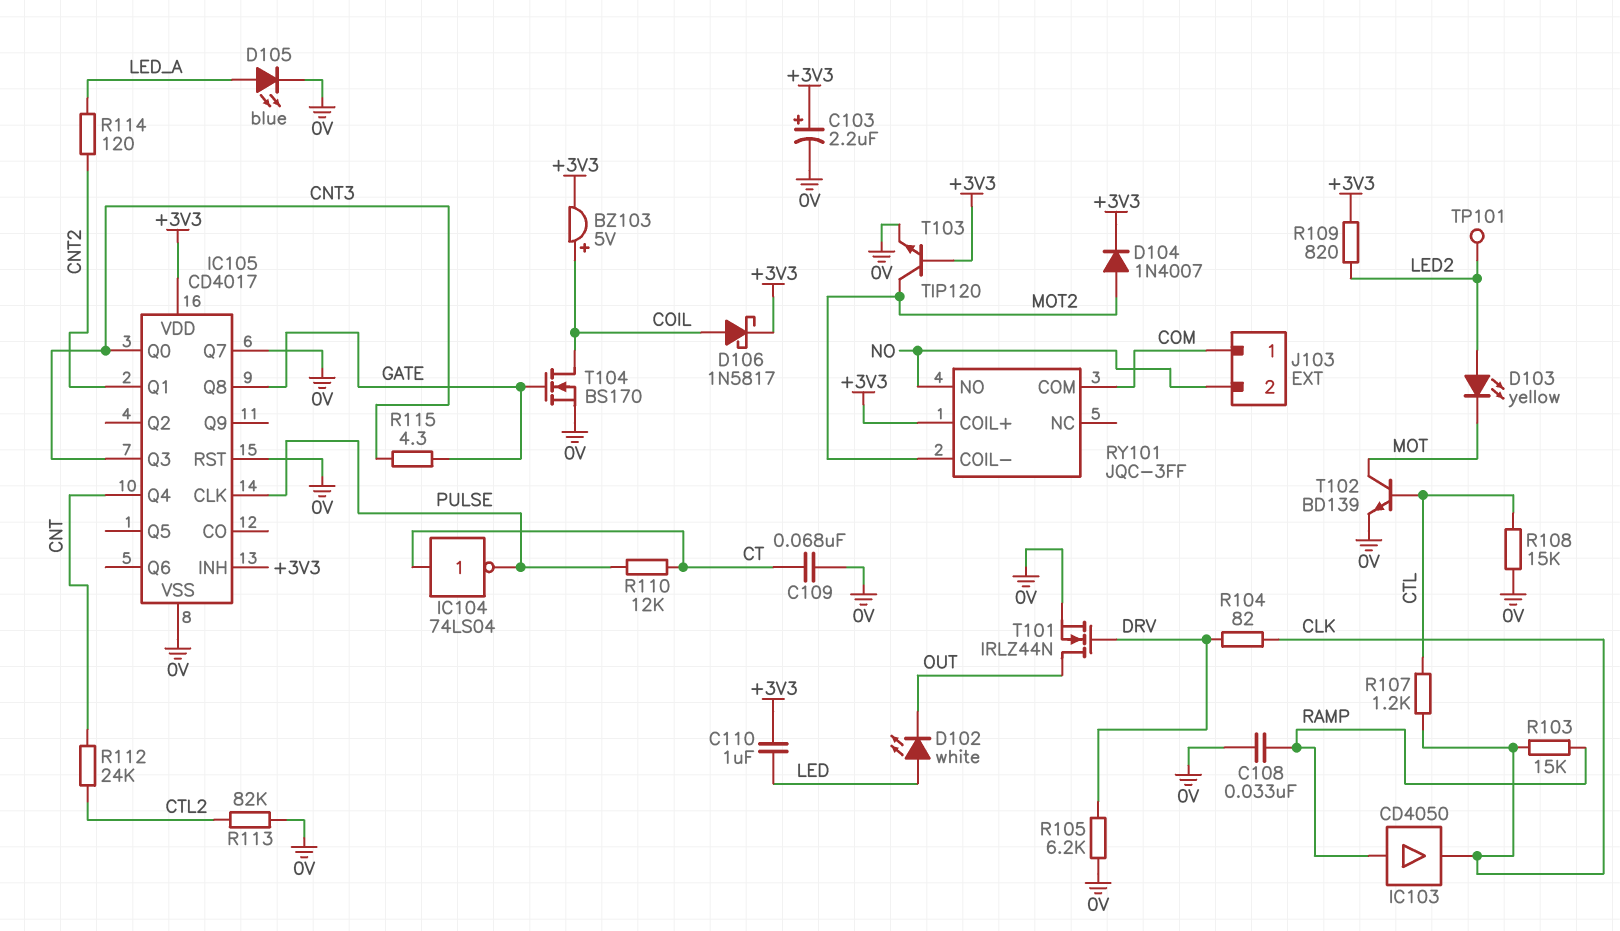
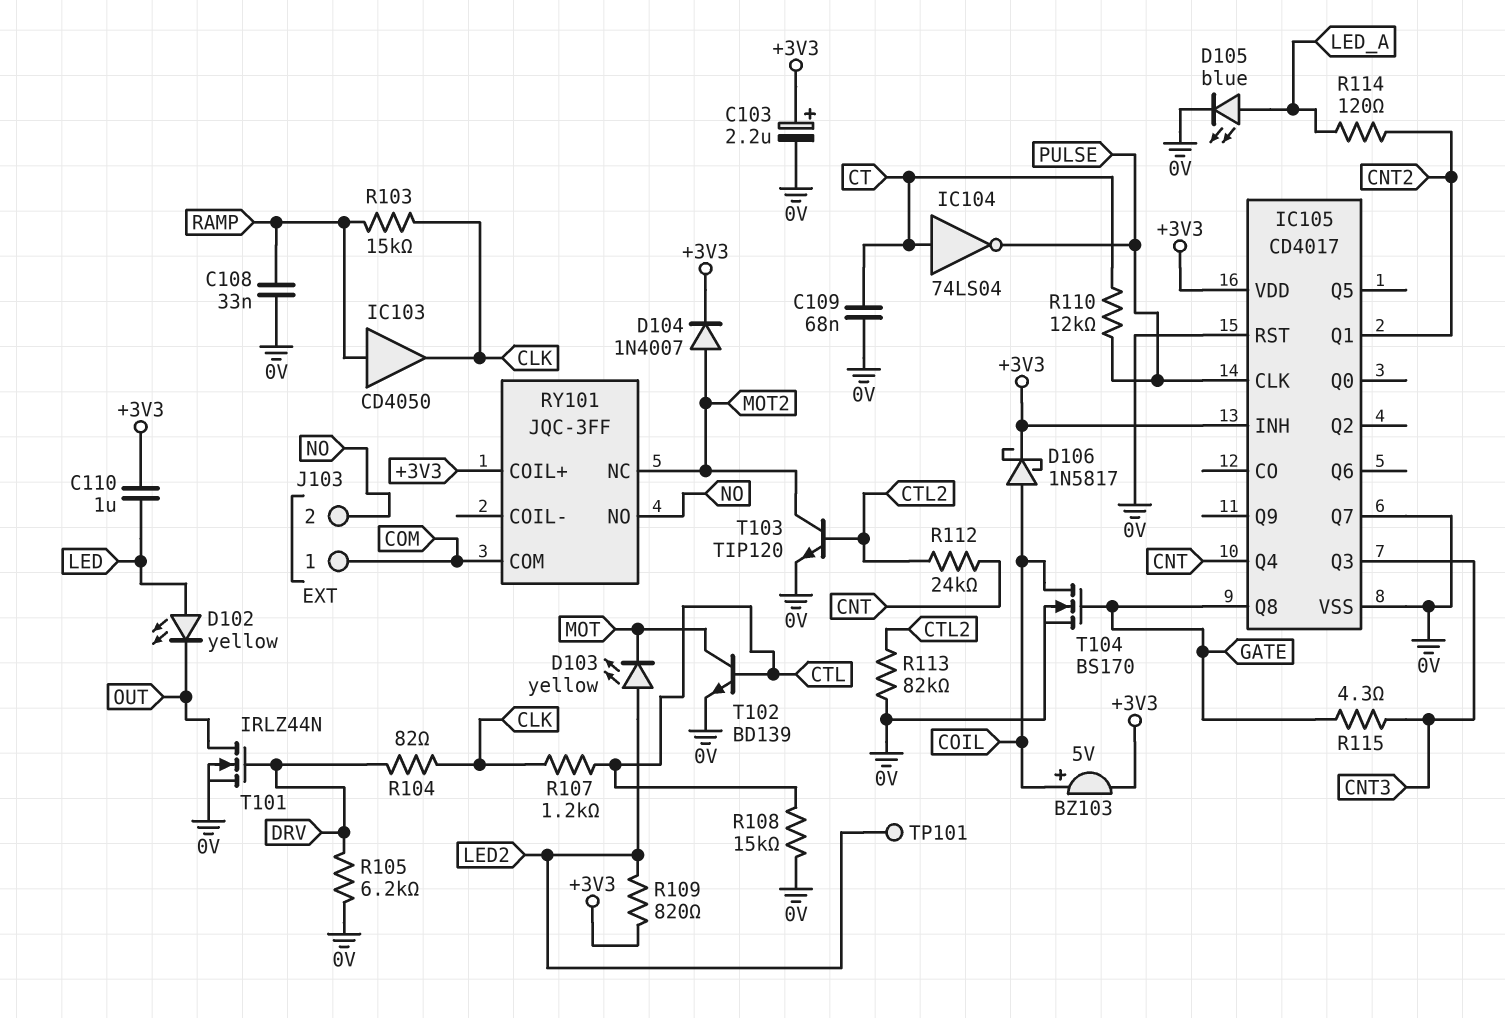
D102: LED white (A LED, K OUT) -> LED yellow (A LED, K OUT)
IC105 pin Q0: CNT3 -> none
RY101 pin COIL-: MOT2 -> none
RY101 pin NC: none -> MOT2
T103: NPN TIP120 (B +3V3, C MOT2, E 0V) -> NPN TIP120 (B CTL2, C MOT2, E 0V)

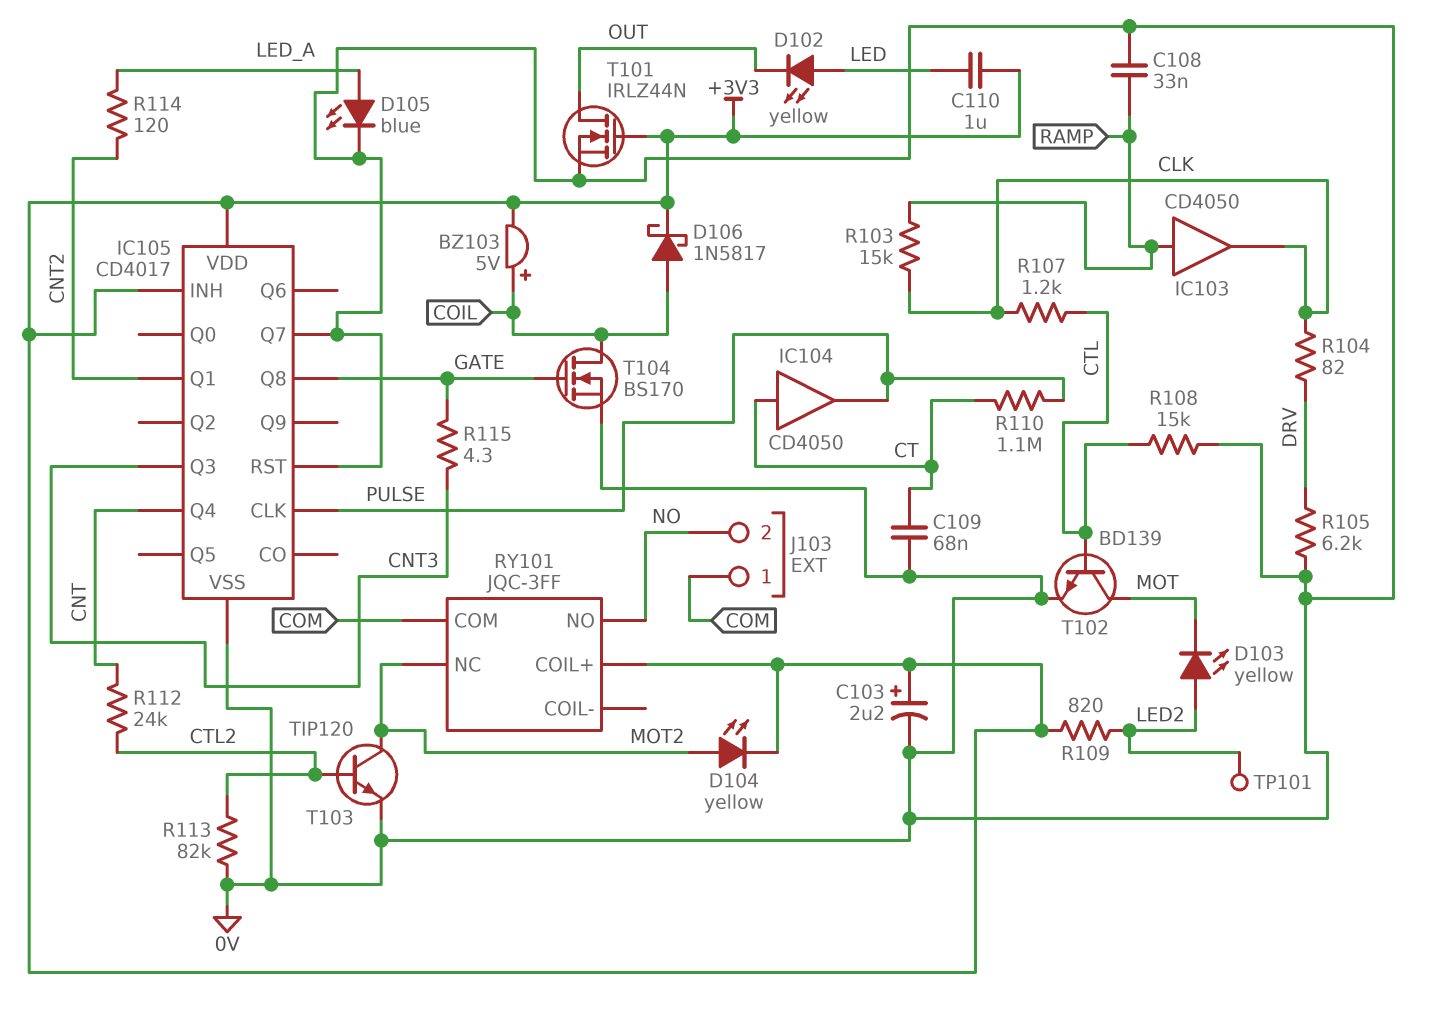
D104: diode 1N4007 (A MOT2, K +3V3) -> LED yellow (A MOT2, K +3V3)
IC104: NOT 74LS04 (in CT, out PULSE) -> buffer CD4050 (in CT, out PULSE)
R110: 12k (CT, PULSE) -> 1.1M (CT, PULSE)
T101: NMOS IRLZ44N (G DRV, D OUT, S 0V) -> NMOS IRLZ44N (G +3V3, D OUT, S 0V)

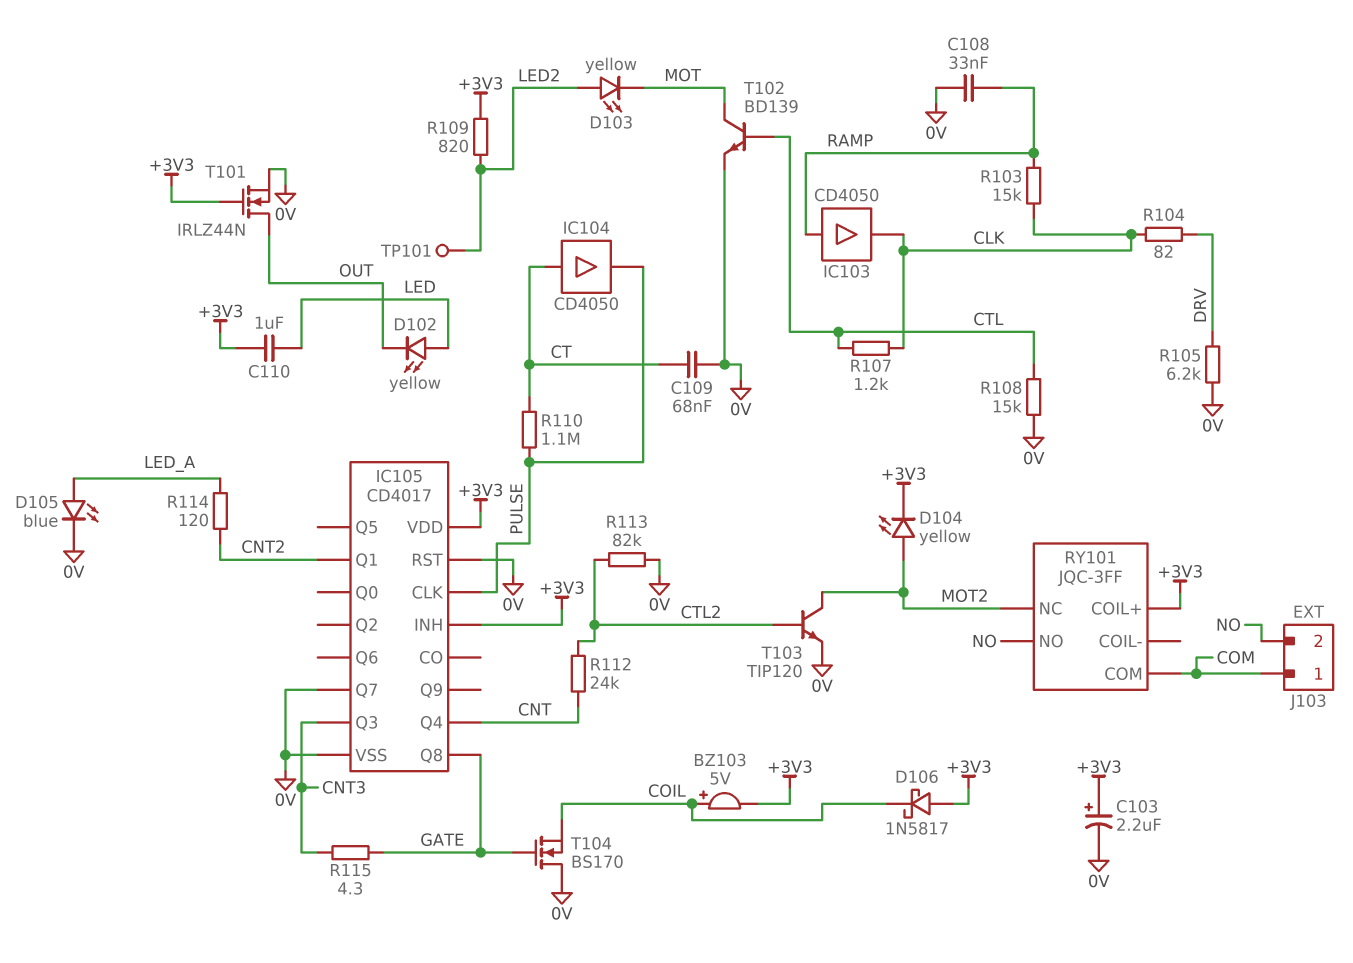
D106: schottky 1N5817 (A COIL, K +3V3) -> schottky 1N5817 (A +3V3, K COIL)
T104: NMOS BS170 (G GATE, D COIL, S 0V) -> NMOS BS170 (G GATE, D 0V, S COIL)

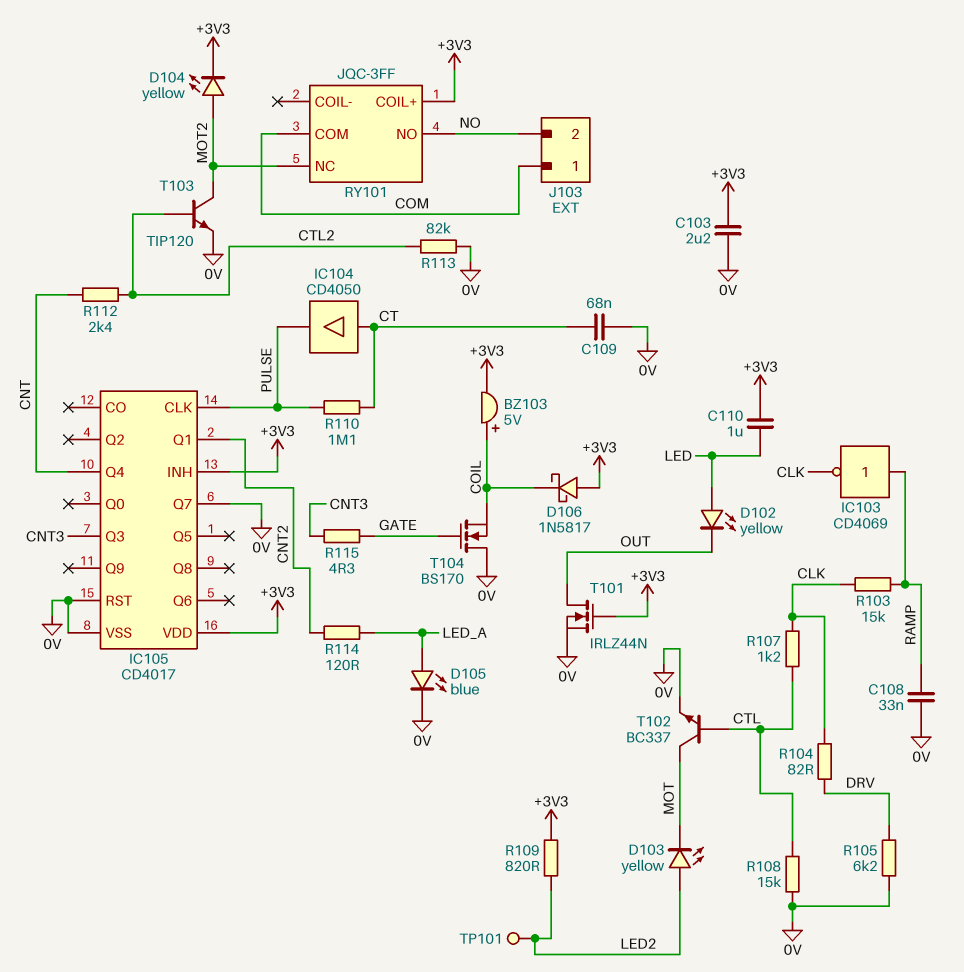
C103: 2.2uF (plus +3V3, minus 0V) -> 2.2uF (+3V3, 0V)
IC103: buffer CD4050 (in RAMP, out CLK) -> NOT CD4069 (in RAMP, out CLK)
IC105 pin Q8: GATE -> none
R112: 24k (CNT, CTL2) -> 2.4k (CNT, CTL2)
T102: NPN BD139 (B CTL, C MOT, E 0V) -> NPN BC337 (B CTL, C MOT, E 0V)

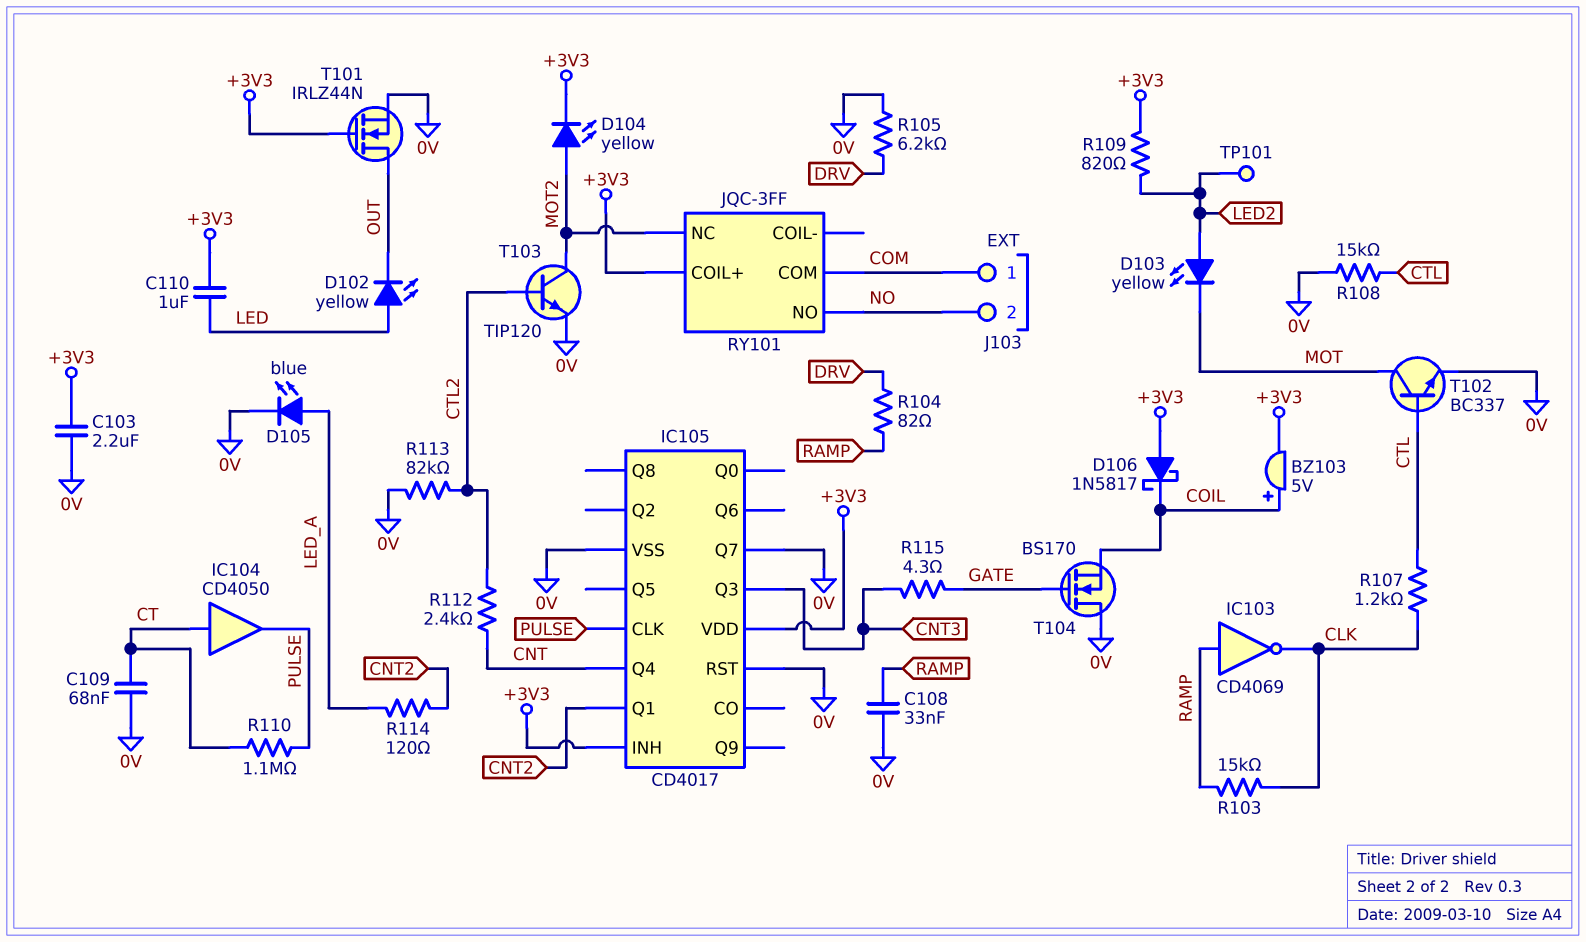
R104: 82 (CLK, DRV) -> 82 (DRV, RAMP)

